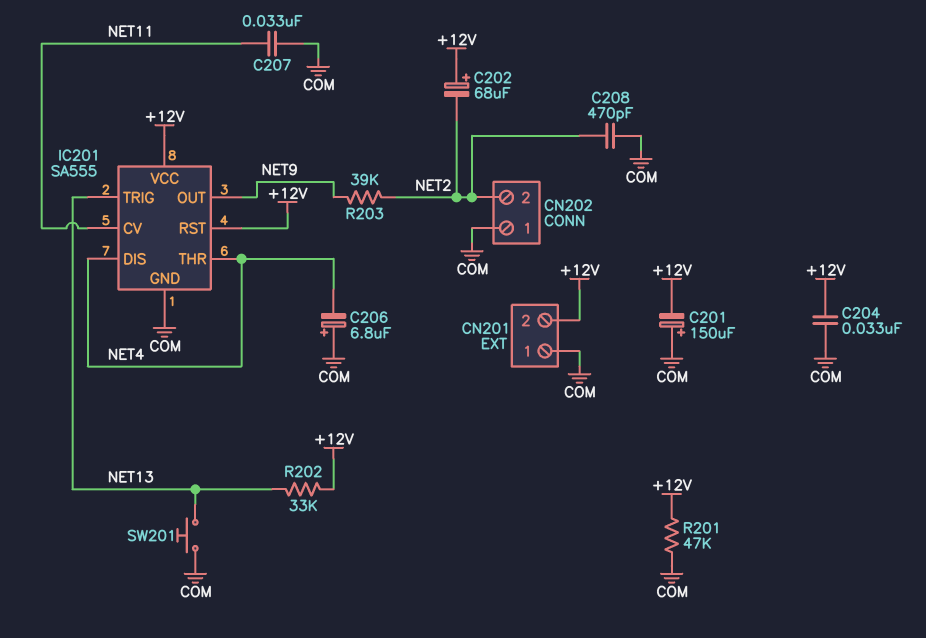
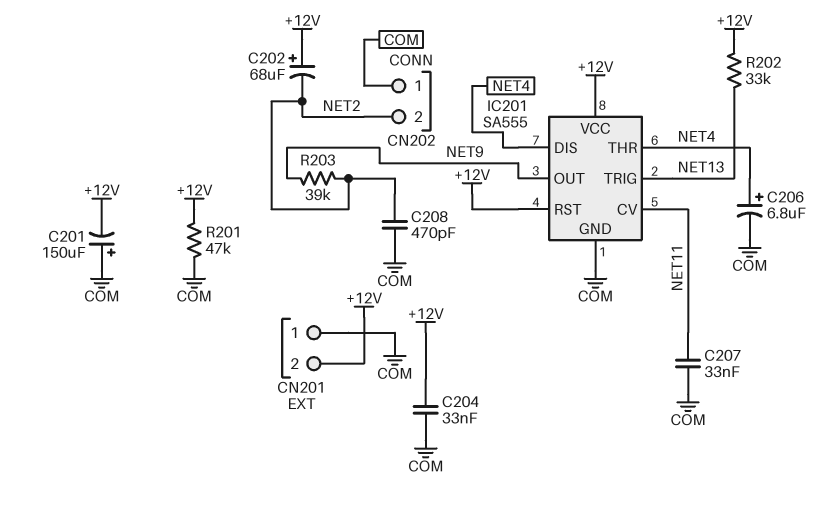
C206: 6.8uF (plus COM, minus NET4) -> 6.8uF (plus NET4, minus COM)
SW201: button (COM, NET13) -> none

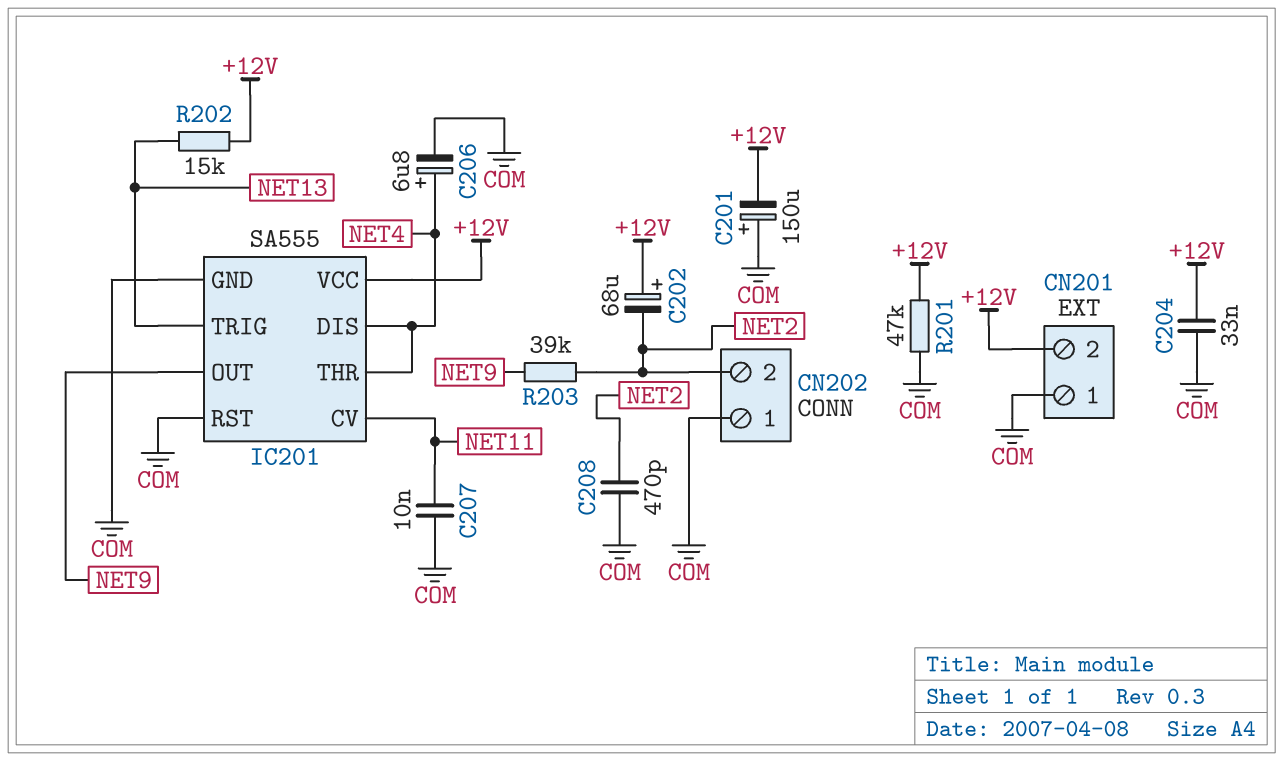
C207: 33nF (COM, NET11) -> 10nF (COM, NET11)
IC201 pin RST: +12V -> COM
R202: 33k (+12V, NET13) -> 15k (+12V, NET13)

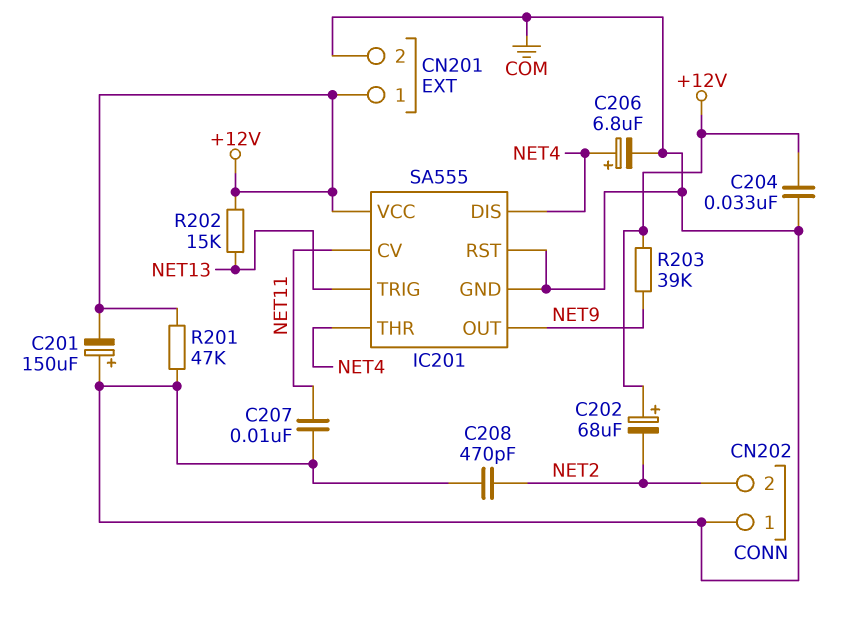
CN201 pin 1: COM -> +12V
CN201 pin 2: +12V -> COM
R203: 39k (NET2, NET9) -> 39k (+12V, NET9)

